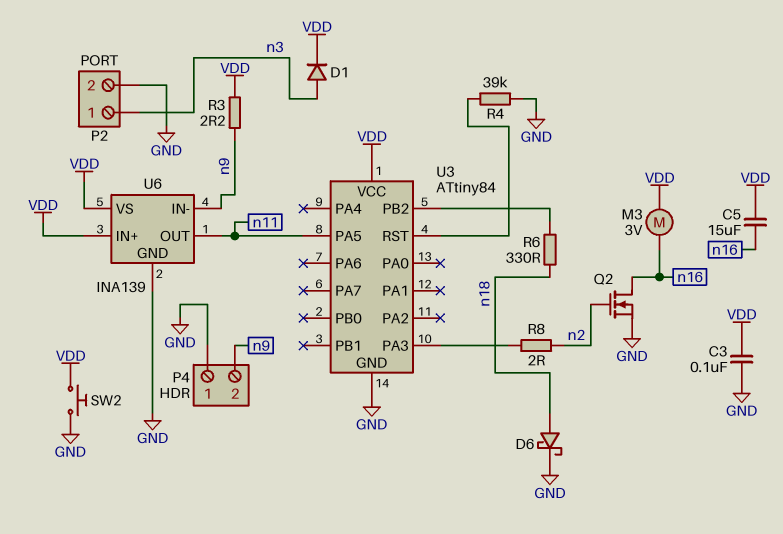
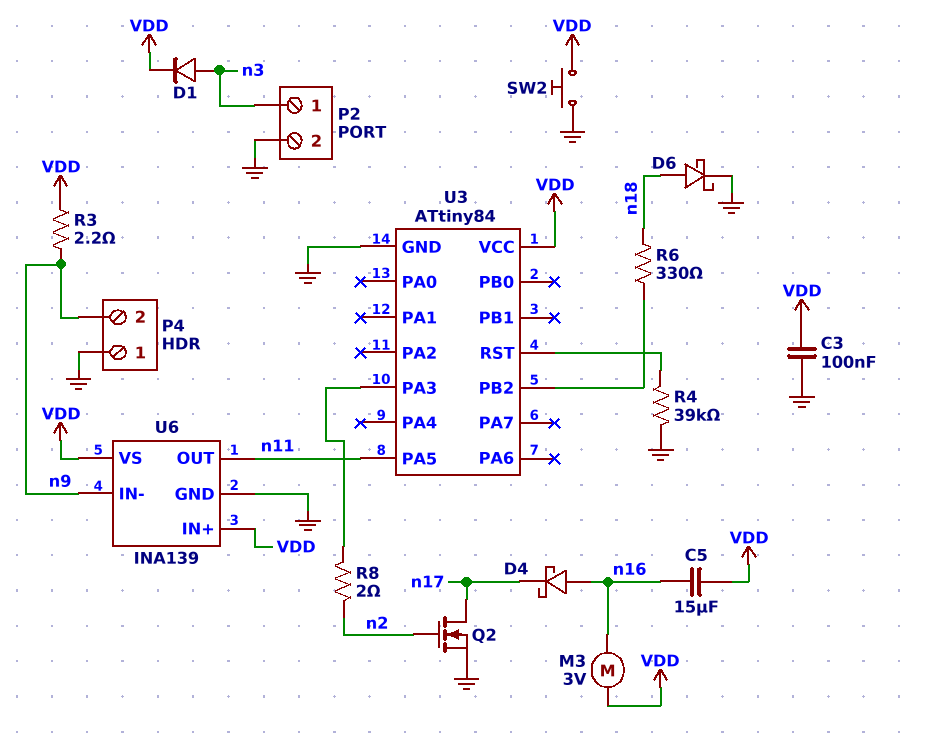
D4: none -> schottky (A n16, K n17)
Q2: NMOS (G n2, D n16, S GND) -> NMOS (G n2, D n17, S GND)

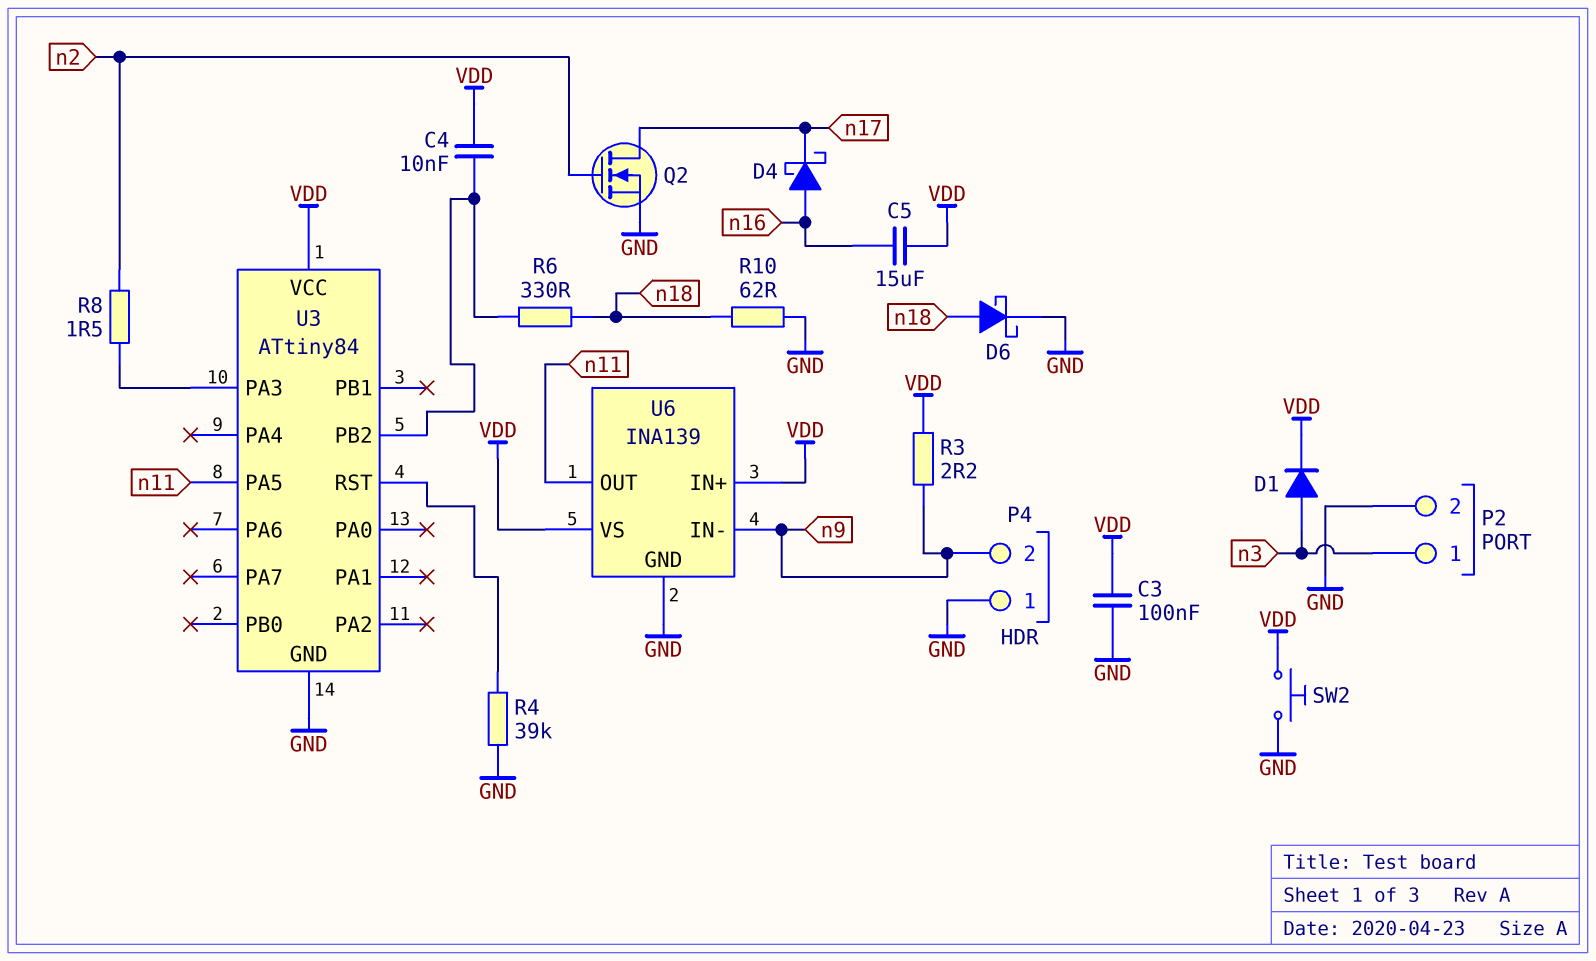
C4: none -> 10nF (U3/PB2, VDD)
M3: motor 3V (VDD, n16) -> none
R8: 2 (U3/PA3, n2) -> 1.5 (U3/PA3, n2)
R10: none -> 62 (GND, n18)

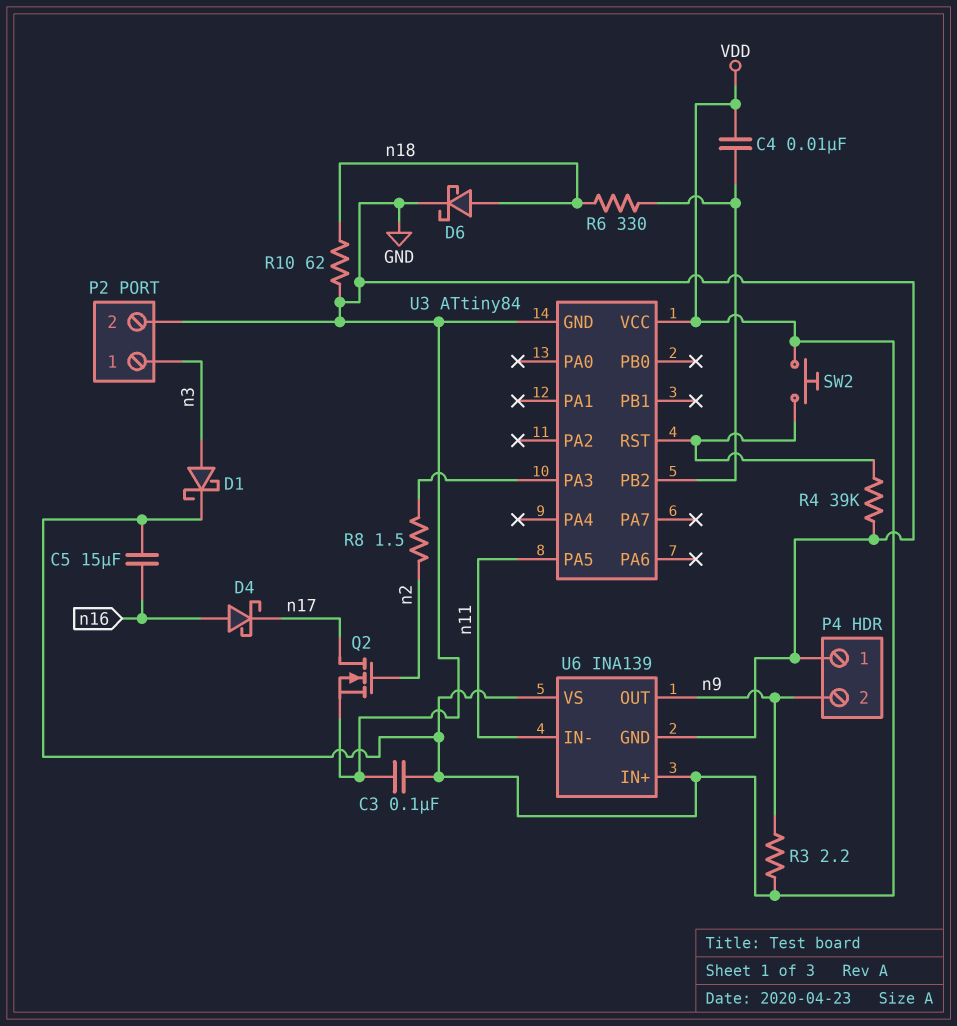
D1: diode (A n3, K VDD) -> schottky (A n3, K VDD)
SW2: button (GND, VDD) -> button (U3/RST, VDD)
U6 pin IN-: n9 -> n11
U6 pin OUT: n11 -> n9

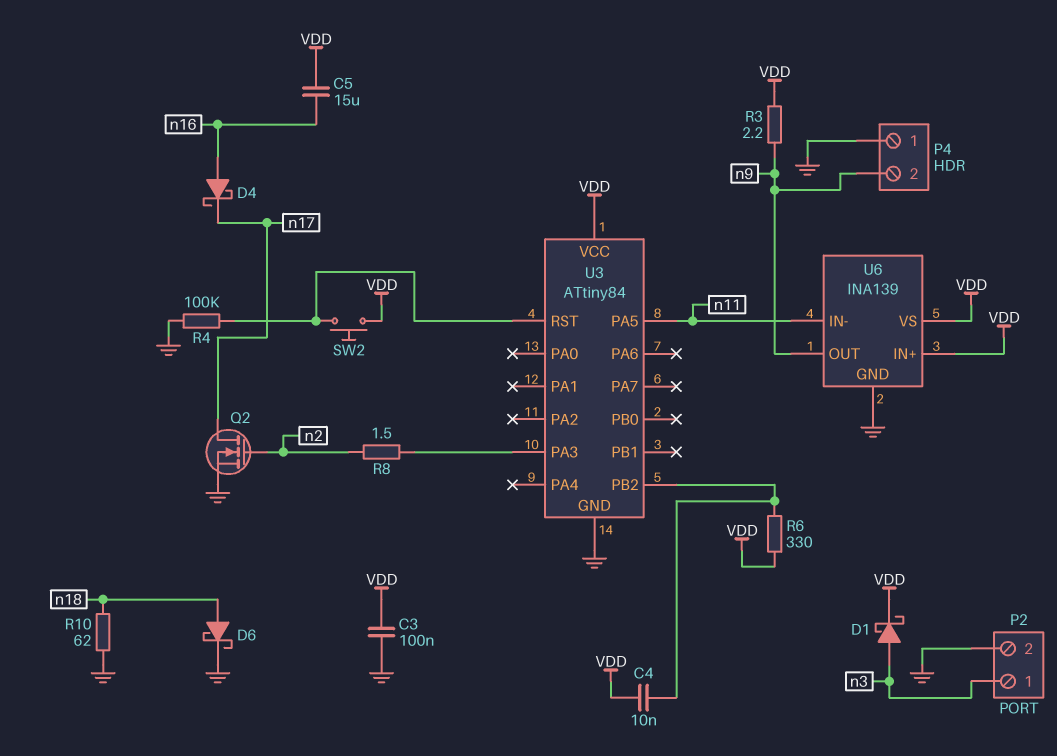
R4: 39k (GND, U3/RST) -> 100k (GND, U3/RST)
R6: 330 (U3/PB2, n18) -> 330 (U3/PB2, VDD)

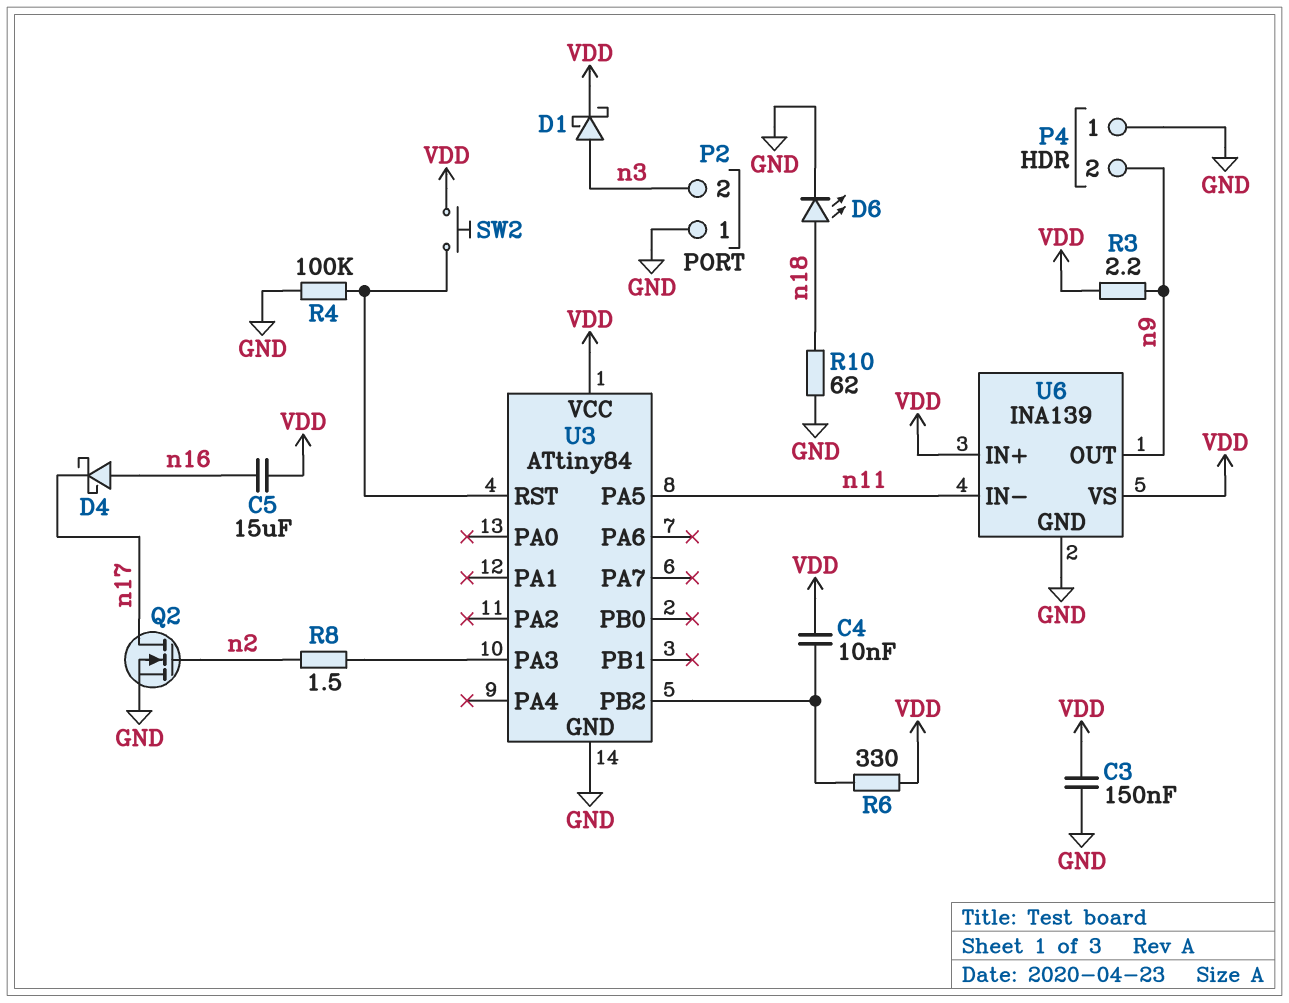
C3: 100nF (GND, VDD) -> 150nF (GND, VDD)
D6: schottky (A n18, K GND) -> LED (A n18, K GND)
P2 pin 1: n3 -> GND
P2 pin 2: GND -> n3

